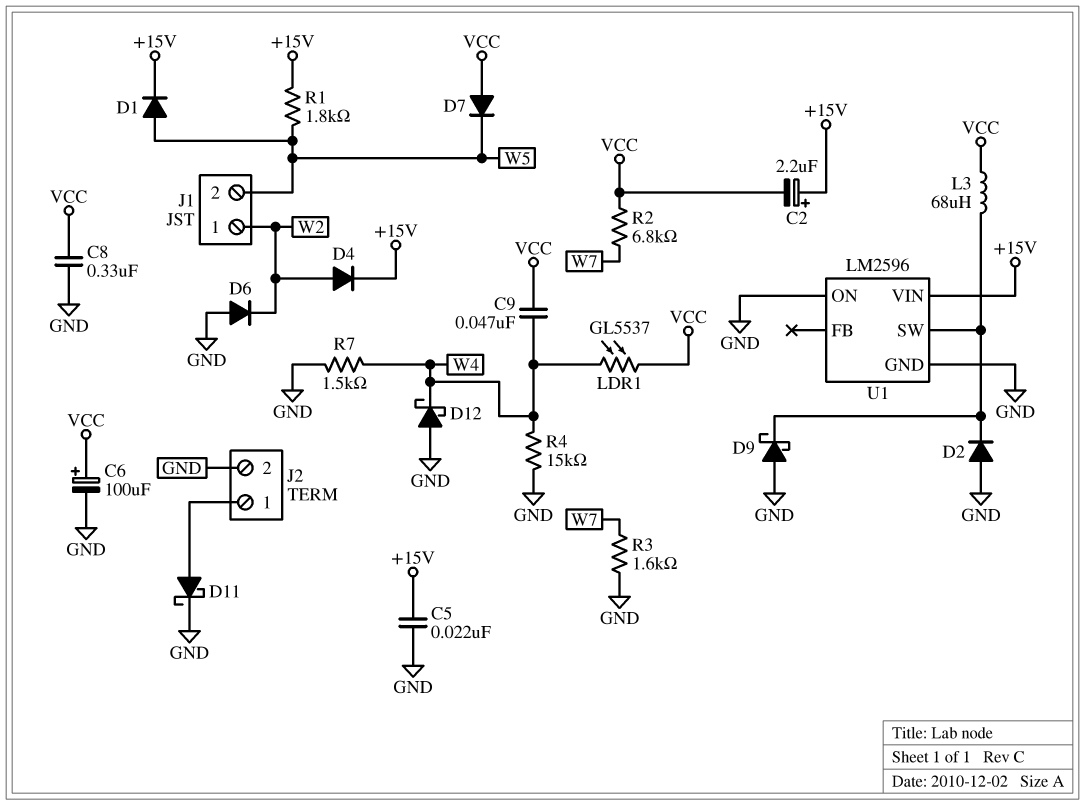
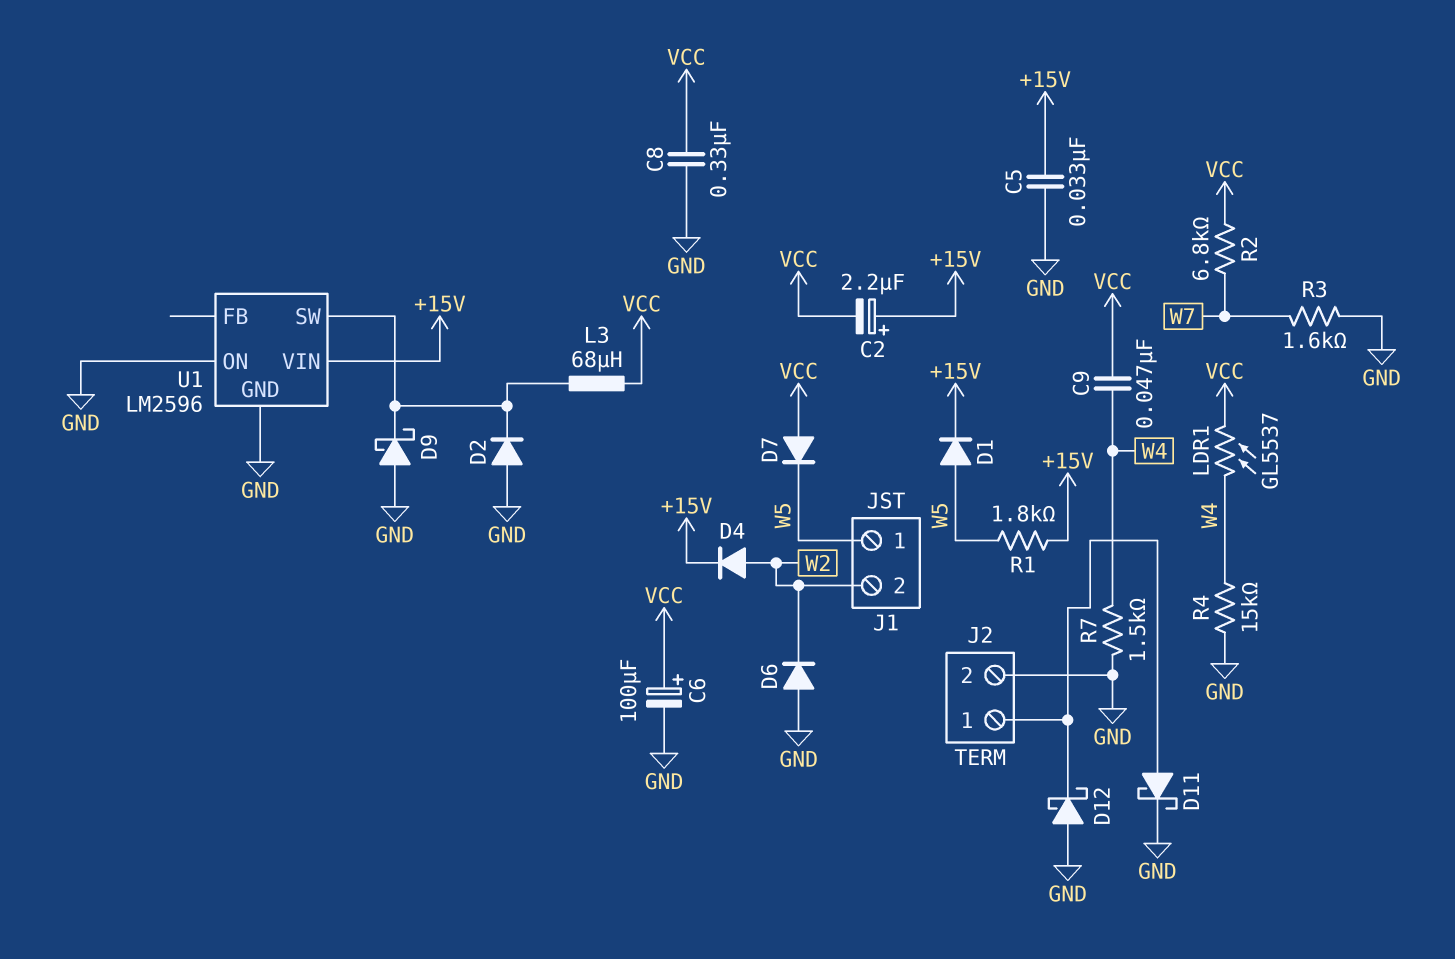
C5: 22nF (+15V, GND) -> 33nF (+15V, GND)
D12: schottky (A GND, K W4) -> schottky (A GND, K J2/1)
J1 pin 1: W2 -> W5
J1 pin 2: W5 -> W2

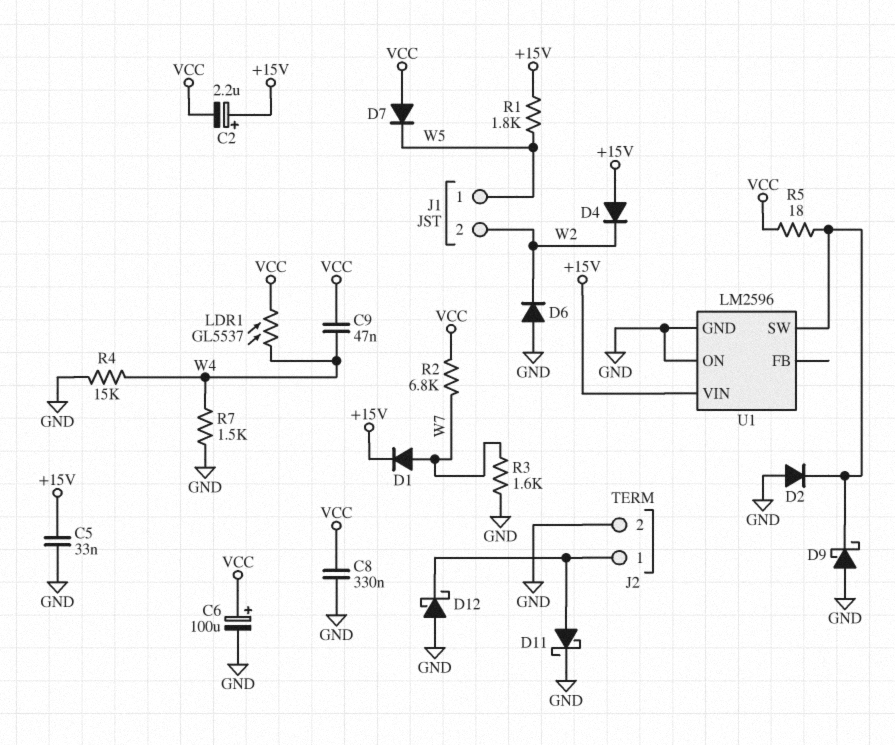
D1: diode (A W5, K +15V) -> diode (A W7, K +15V)
D4: diode (A W2, K +15V) -> diode (A +15V, K W2)
L3: 68uH (U1/SW, VCC) -> none
R5: none -> 18 (U1/SW, VCC)

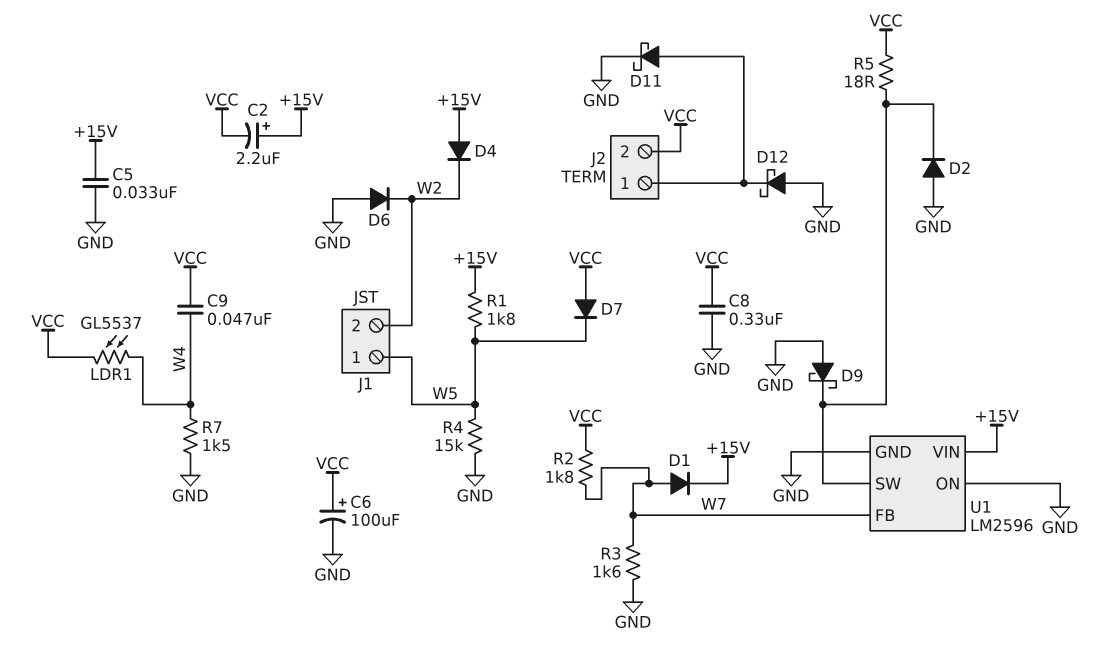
J2 pin 2: GND -> VCC
R2: 6.8k (VCC, W7) -> 1.8k (VCC, W7)
R4: 15k (GND, W4) -> 15k (GND, W5)
U1 pin FB: none -> W7

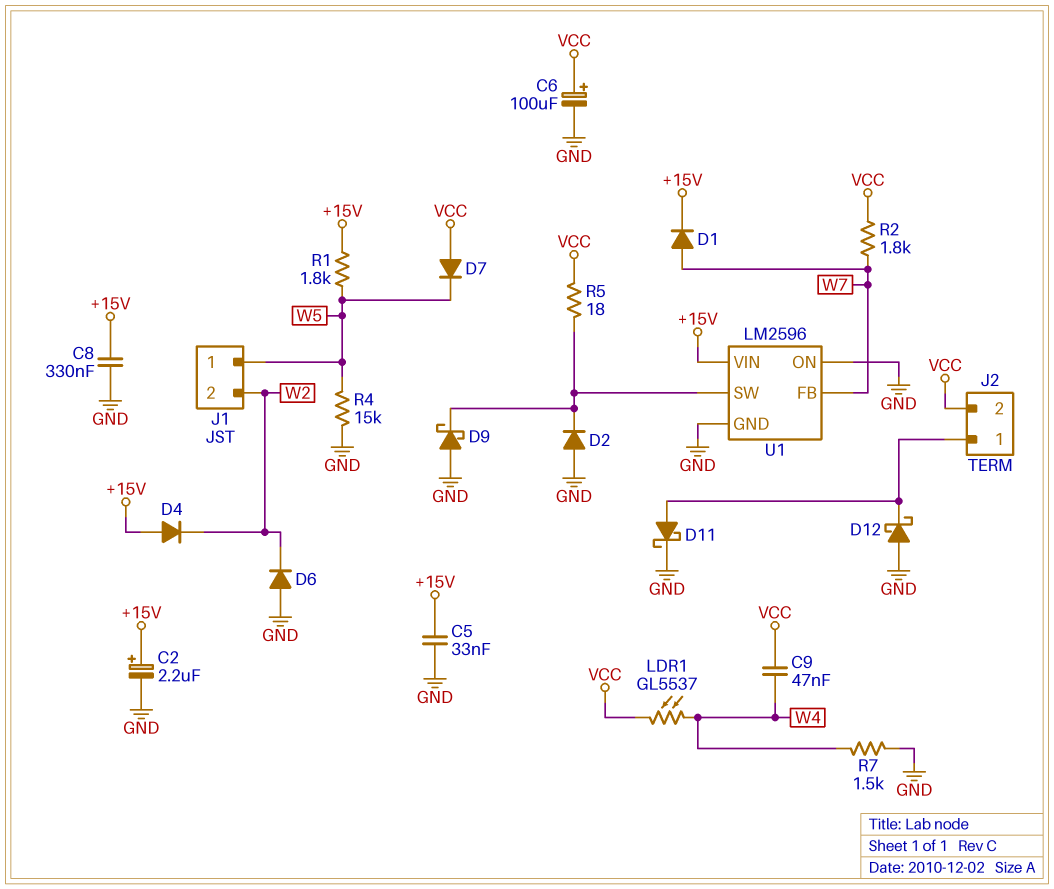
C2: 2.2uF (plus +15V, minus VCC) -> 2.2uF (plus +15V, minus GND)
C8: 330nF (GND, VCC) -> 330nF (+15V, GND)
R3: 1.6k (GND, W7) -> none

